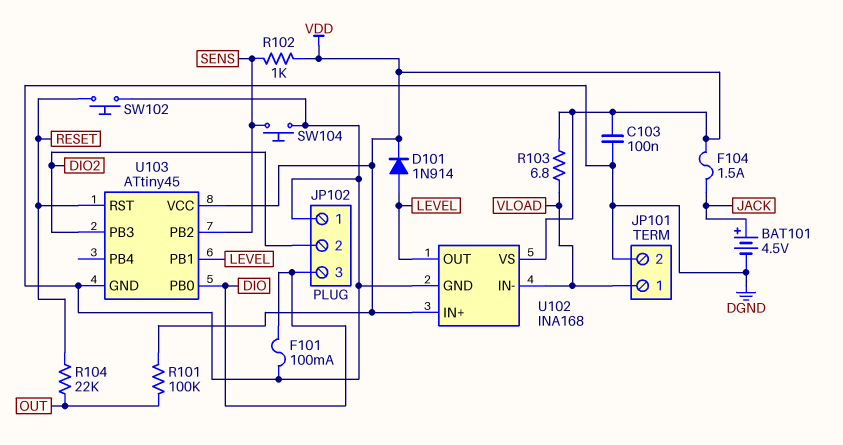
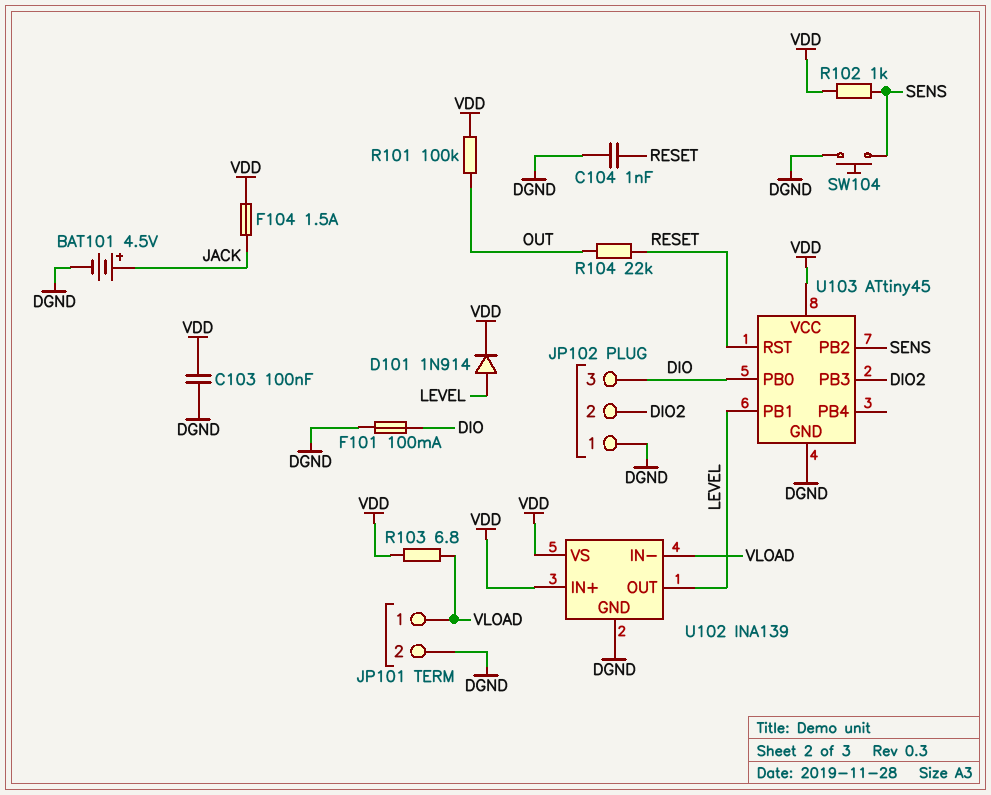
C104: none -> 1nF (DGND, RESET)
SW102: button (DGND, RESET) -> none
U102: INA168 -> INA139

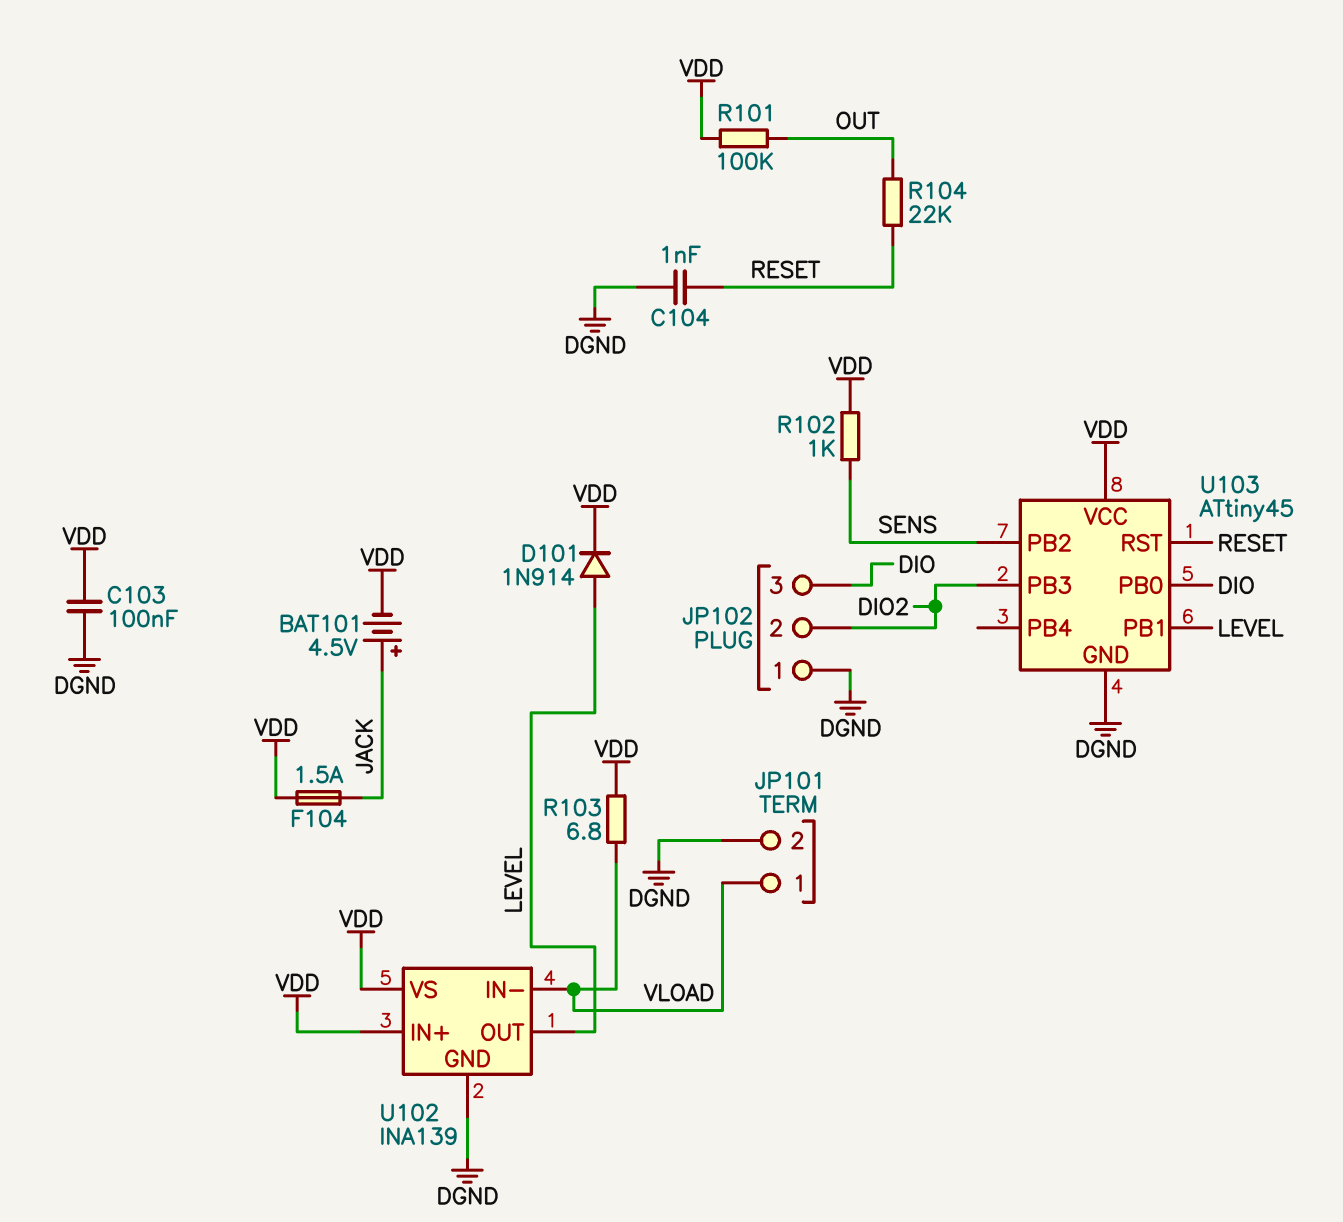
BAT101: 4.5V (plus JACK, minus DGND) -> 4.5V (plus JACK, minus VDD)
F101: 100mA (DGND, DIO) -> none
SW104: button (DGND, SENS) -> none

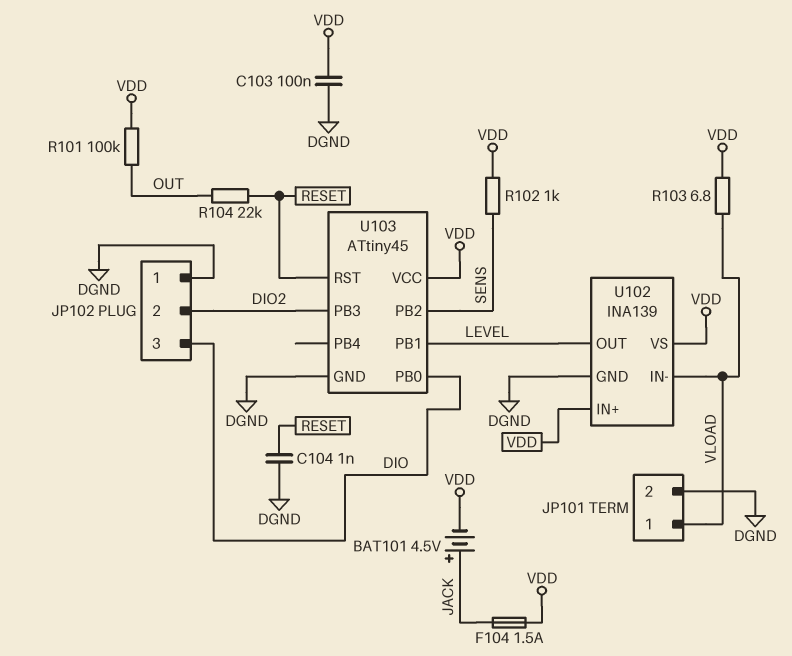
D101: diode 1N914 (A LEVEL, K VDD) -> none

